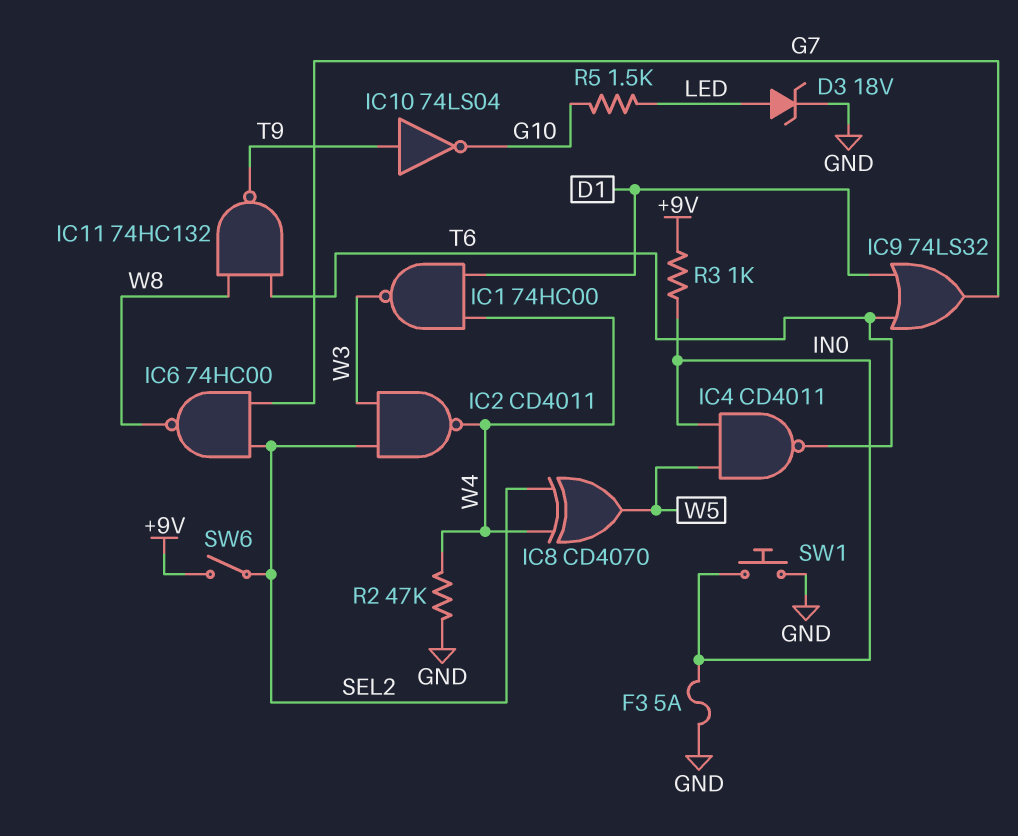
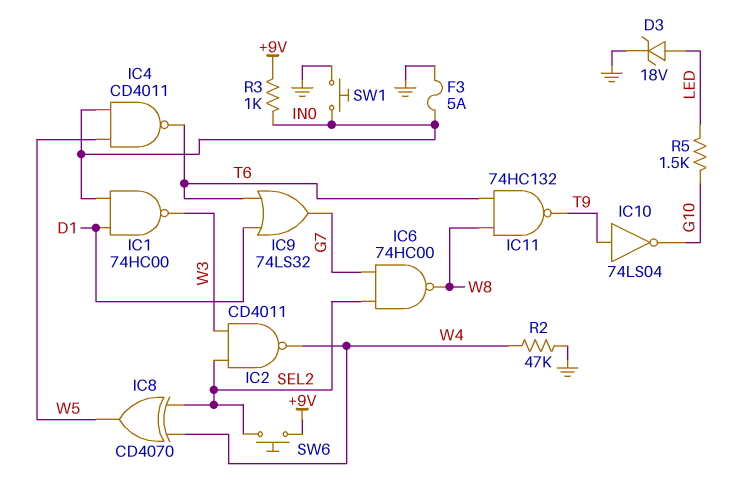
IC1: NAND 74HC00 (in D1, in W4, out W3) -> NAND 74HC00 (in D1, in IN0, out W3)
SW6: switch (+9V, SEL2) -> button (+9V, SEL2)

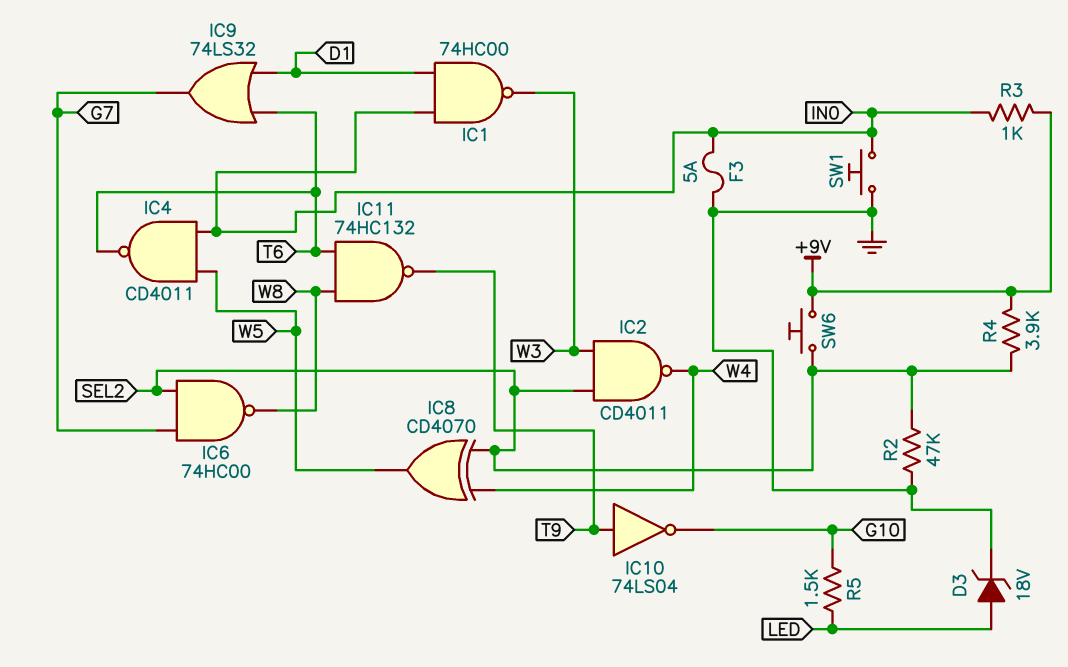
R2: 47k (GND, W4) -> 47k (GND, SEL2)
R4: none -> 3.9k (+9V, SEL2)

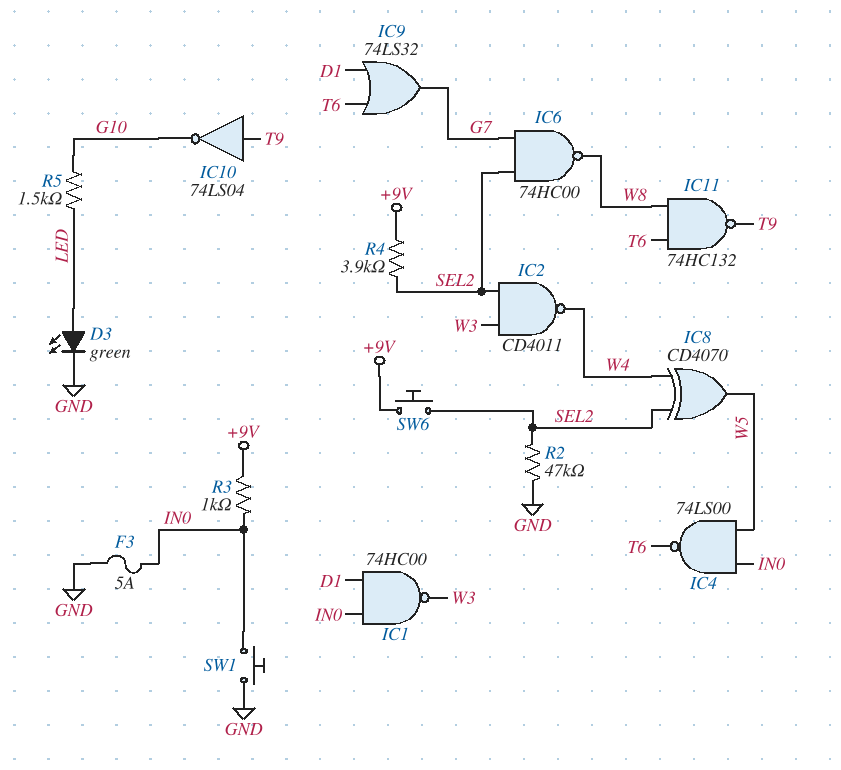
D3: zener 18V (A LED, K GND) -> LED green (A LED, K GND)
IC4: NAND CD4011 (in IN0, in W5, out T6) -> NAND 74LS00 (in IN0, in W5, out T6)

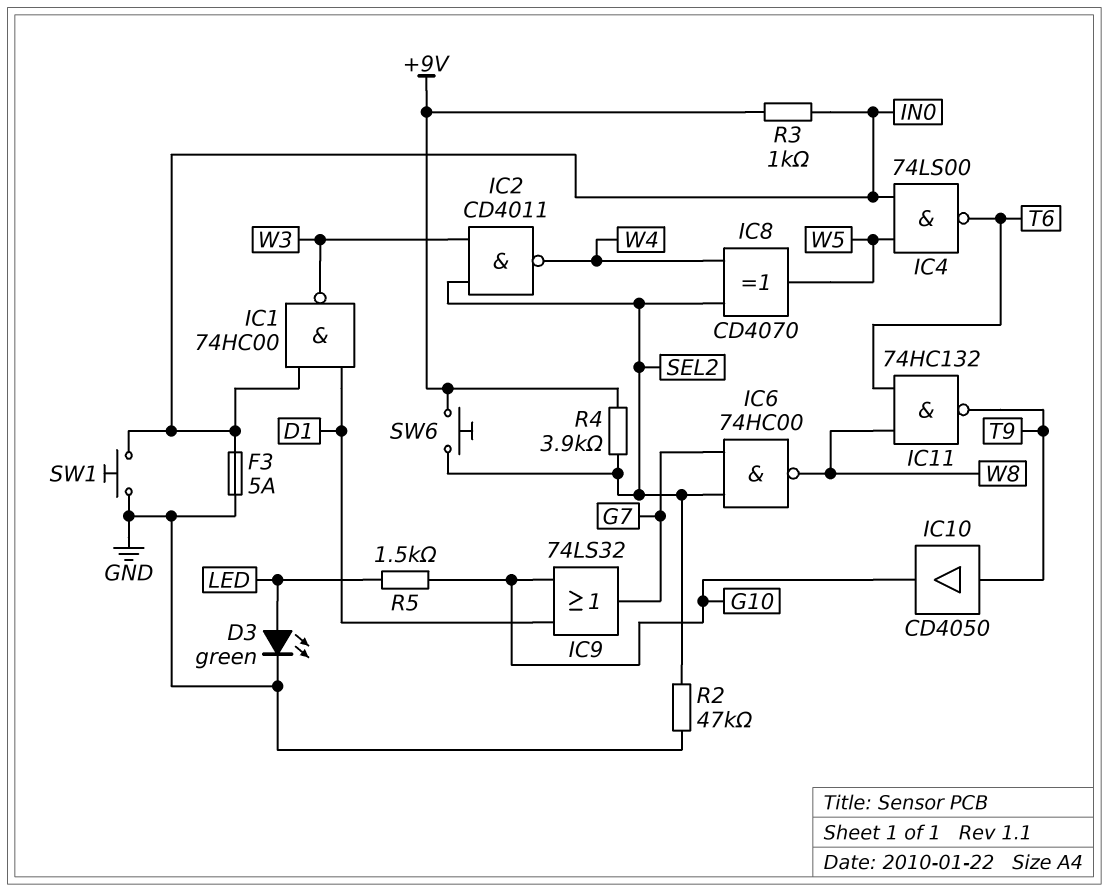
IC9: OR 74LS32 (in D1, in T6, out G7) -> OR 74LS32 (in D1, in G10, out G7)
IC10: NOT 74LS04 (in T9, out G10) -> buffer CD4050 (in T9, out G10)

